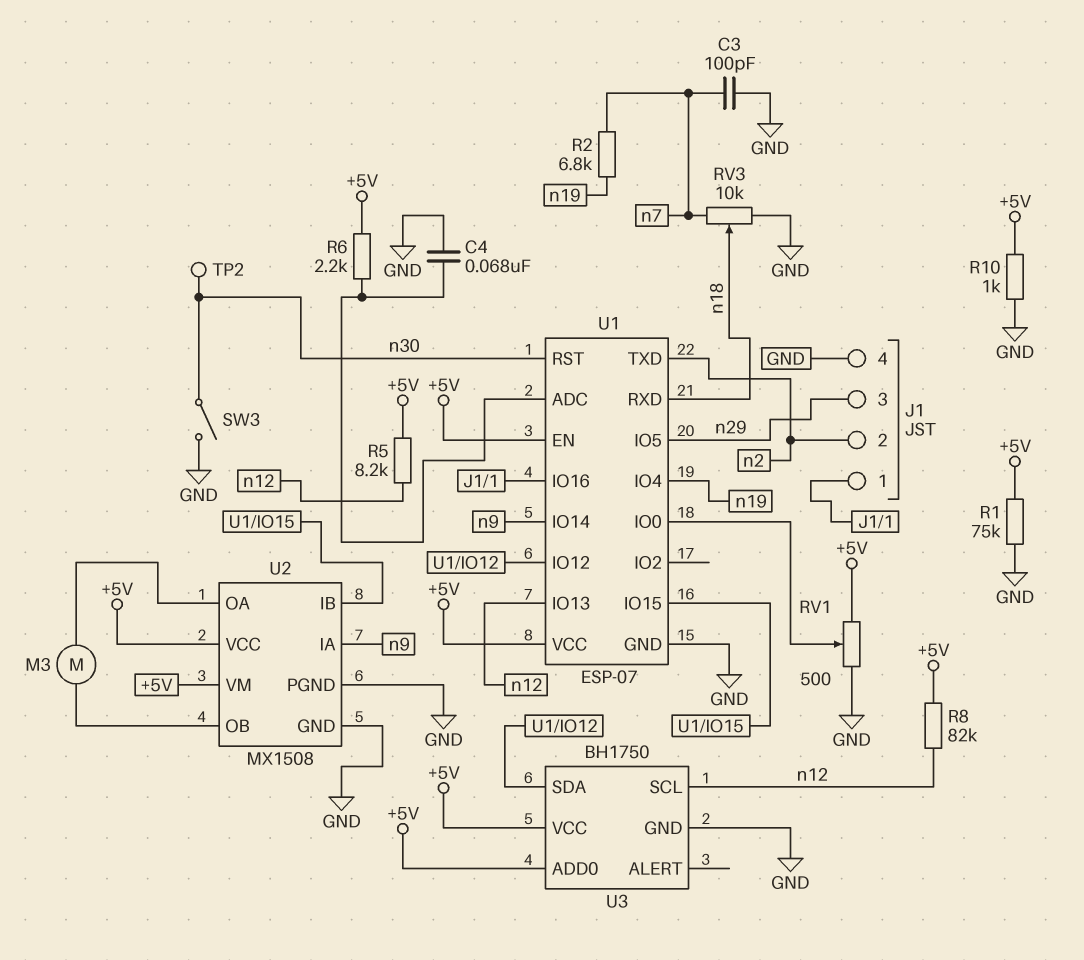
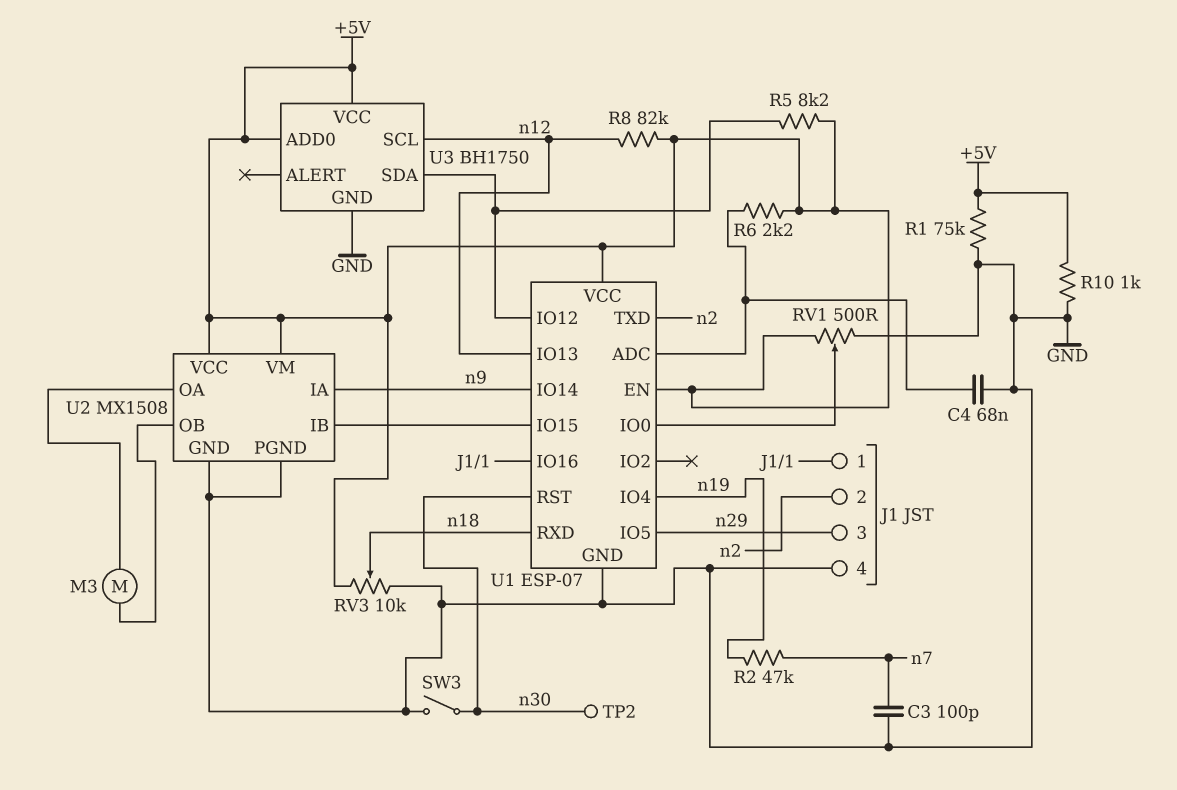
R2: 6.8k (n7, n19) -> 47k (n7, n19)
R5: 8.2k (+5V, n12) -> 8.2k (+5V, U1/IO12)
RV3: 10k (GND, n7, wiper n18) -> 10k (+5V, GND, wiper n18)

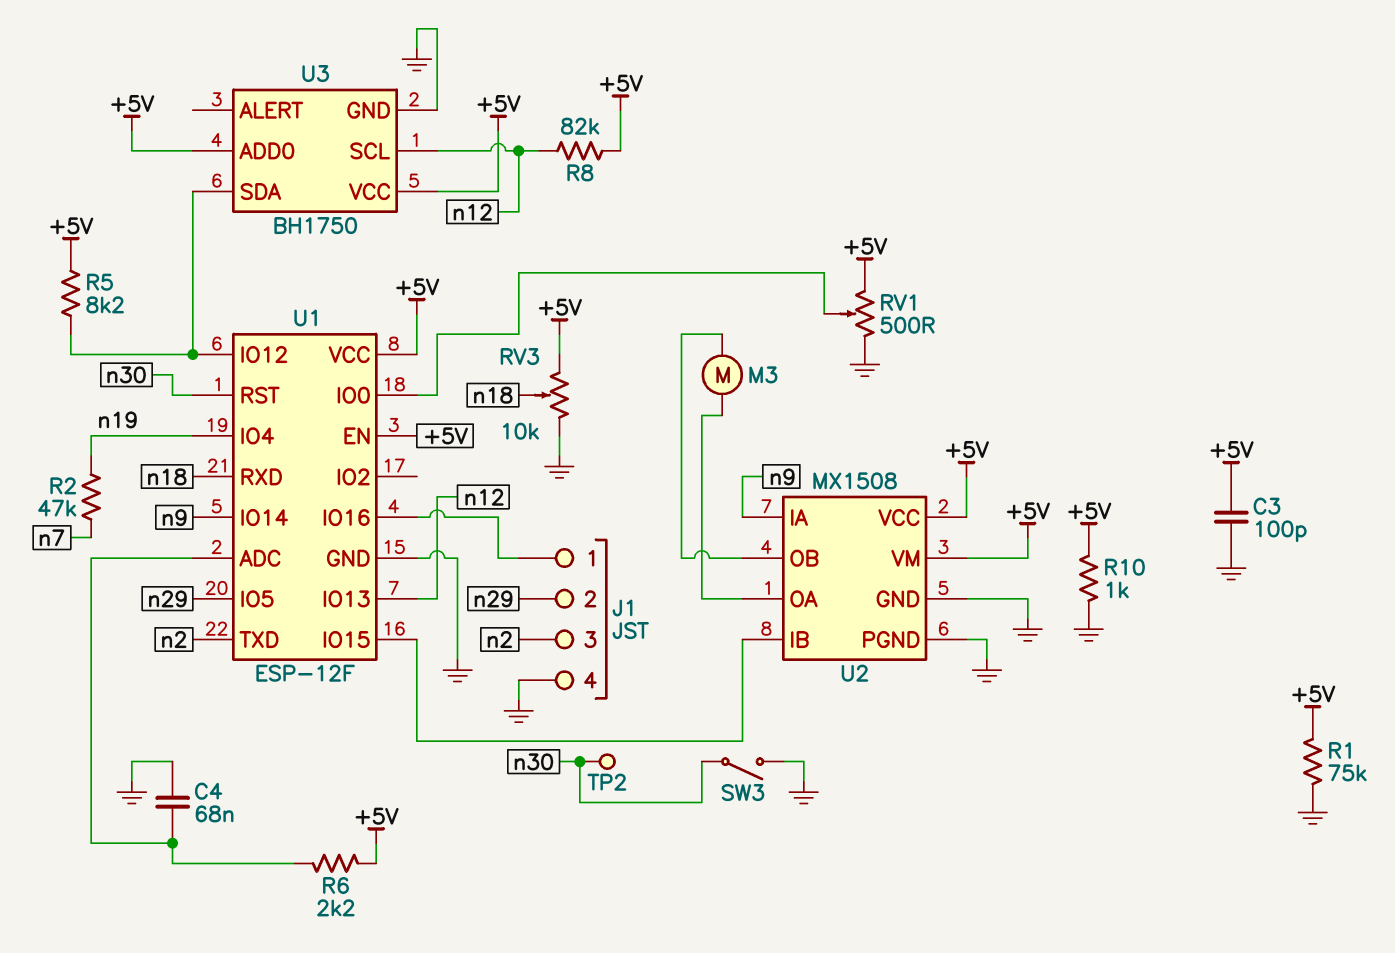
C3: 100pF (GND, n7) -> 100pF (+5V, GND)
J1 pin 2: n2 -> n29
J1 pin 3: n29 -> n2
U1: ESP-07 -> ESP-12F

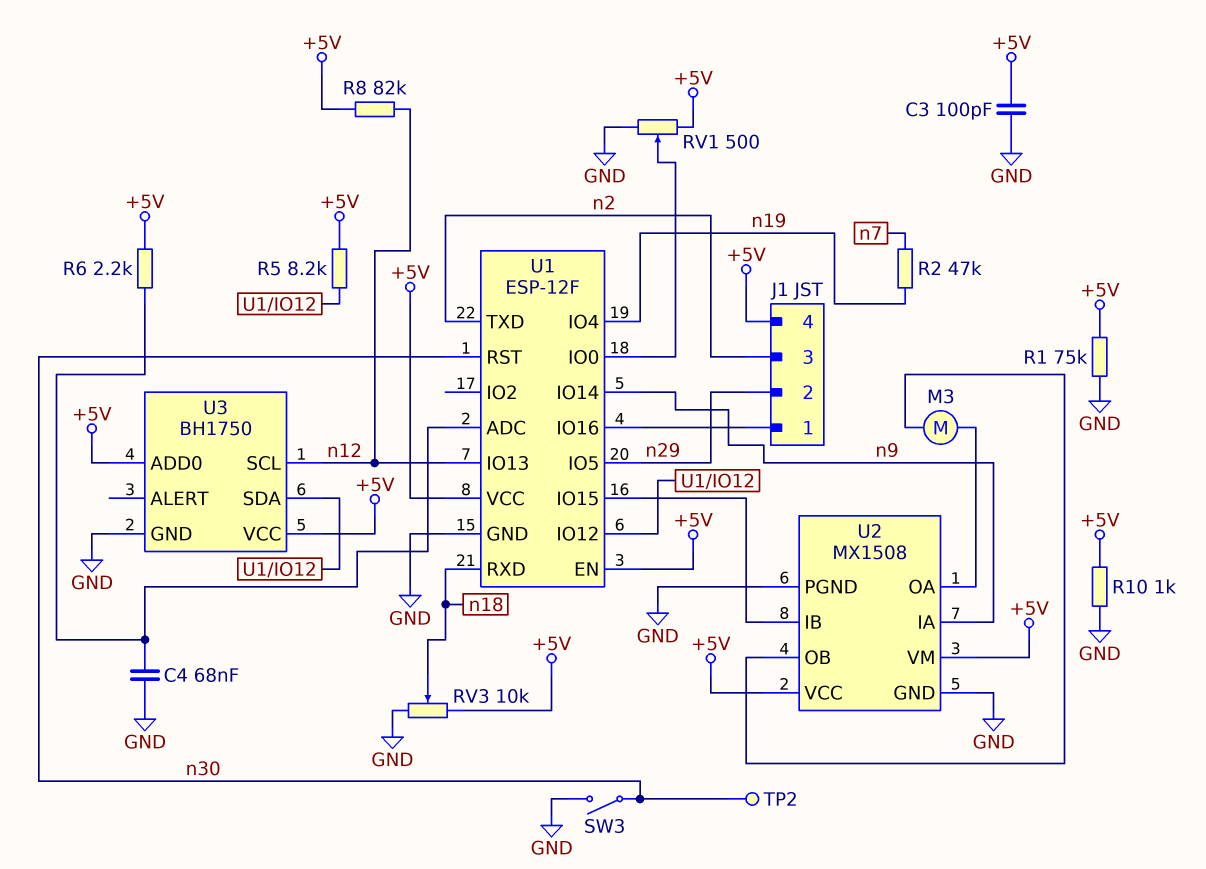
J1 pin 4: GND -> +5V

